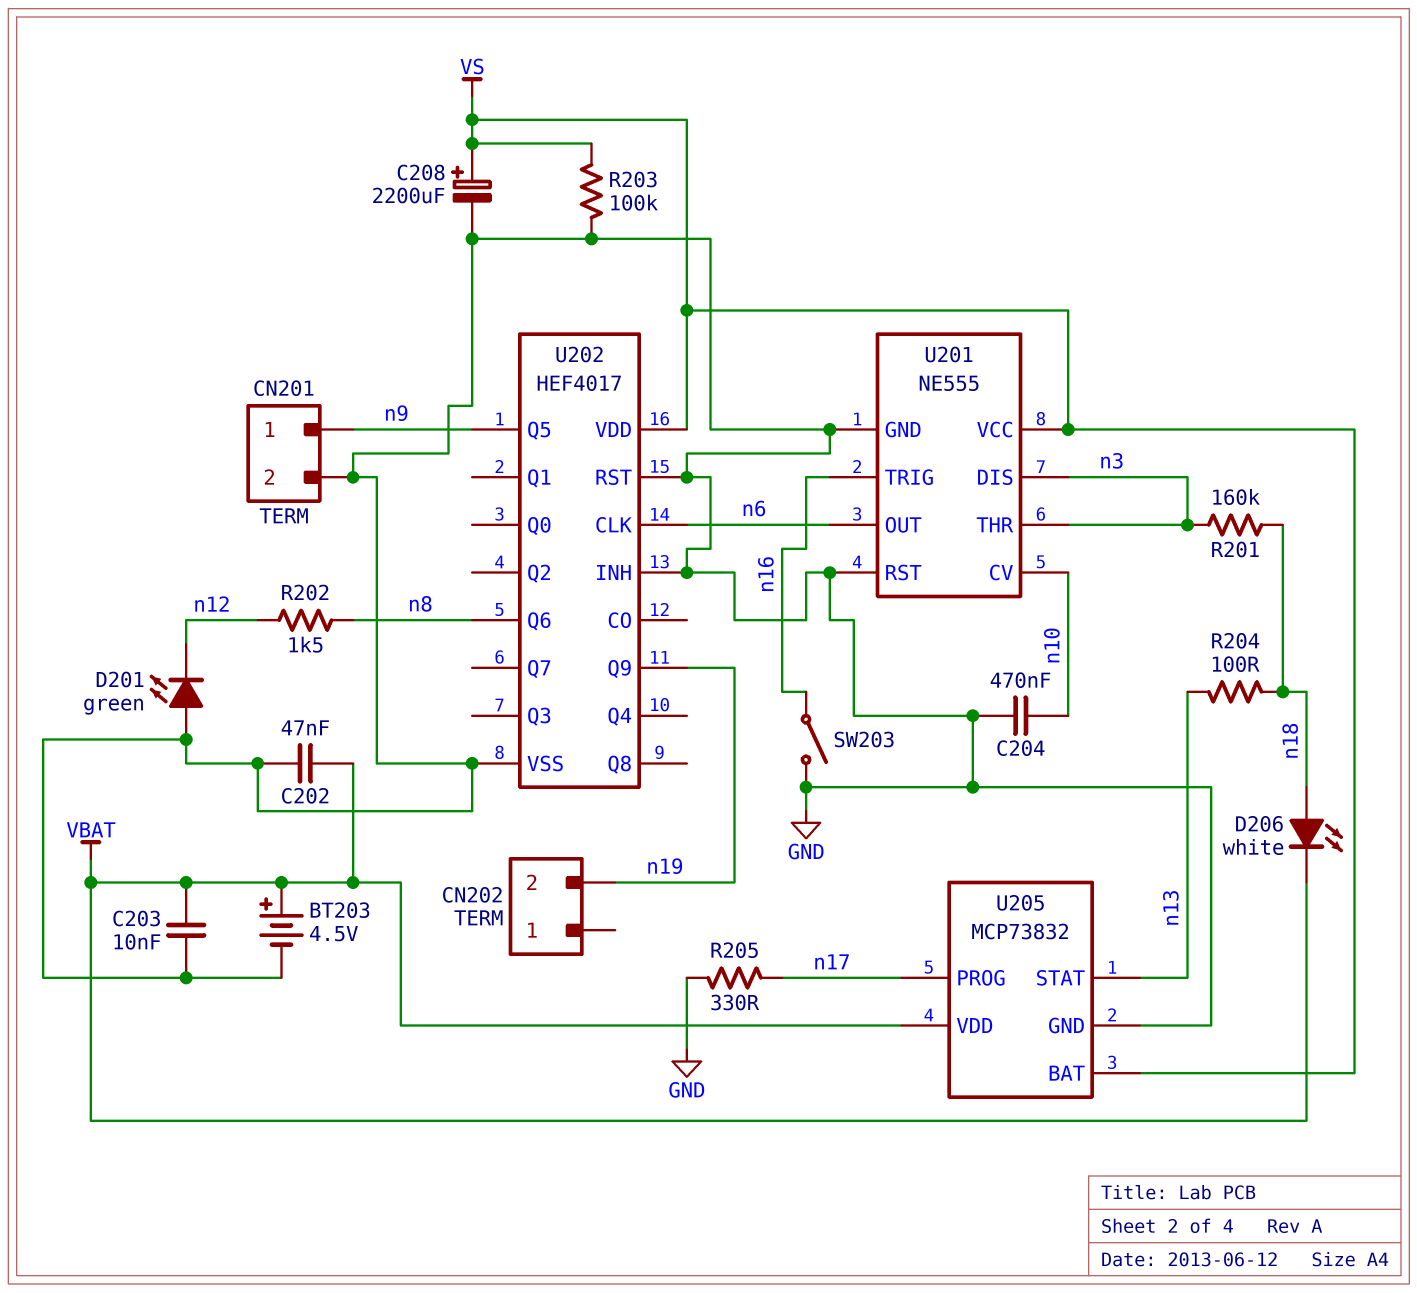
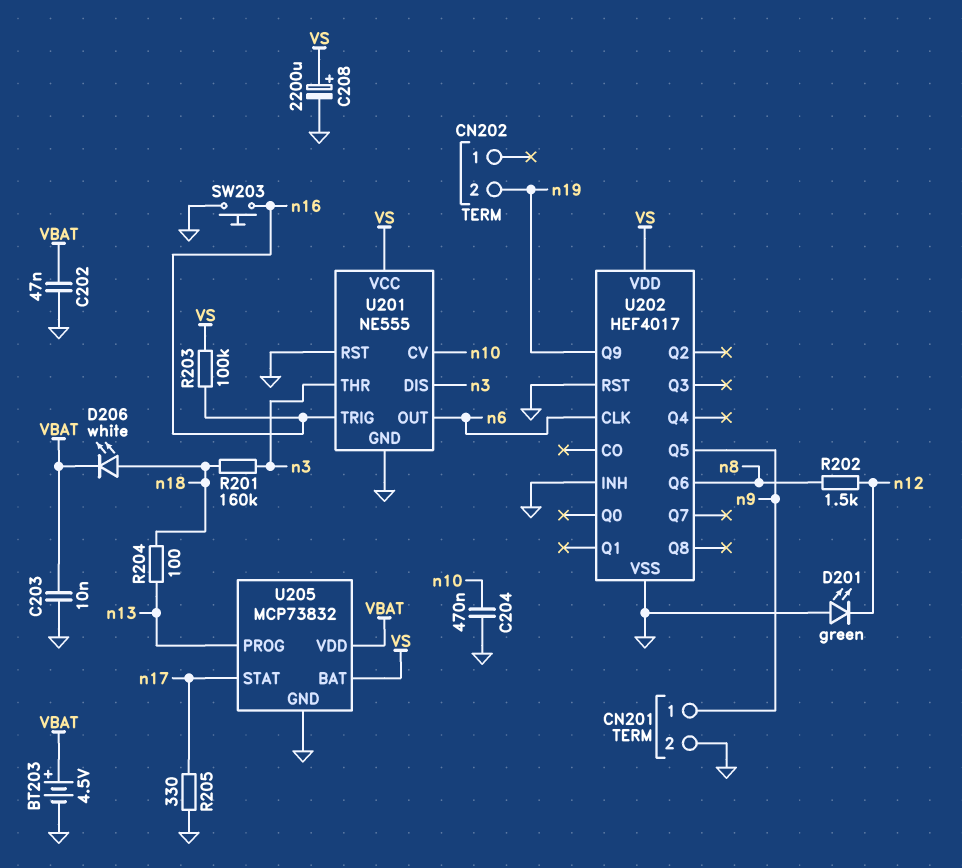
R203: 100k (GND, VS) -> 100k (VS, n16)
SW203: switch (GND, n16) -> button (GND, n16)
U205 pin PROG: n17 -> n13
U205 pin STAT: n13 -> n17

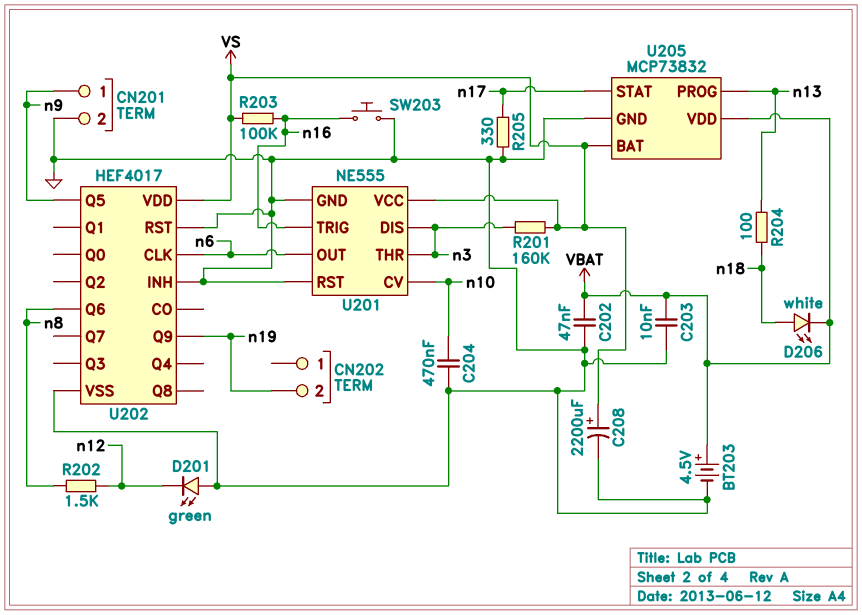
R201: 160k (n3, n18) -> 160k (VS, n3)

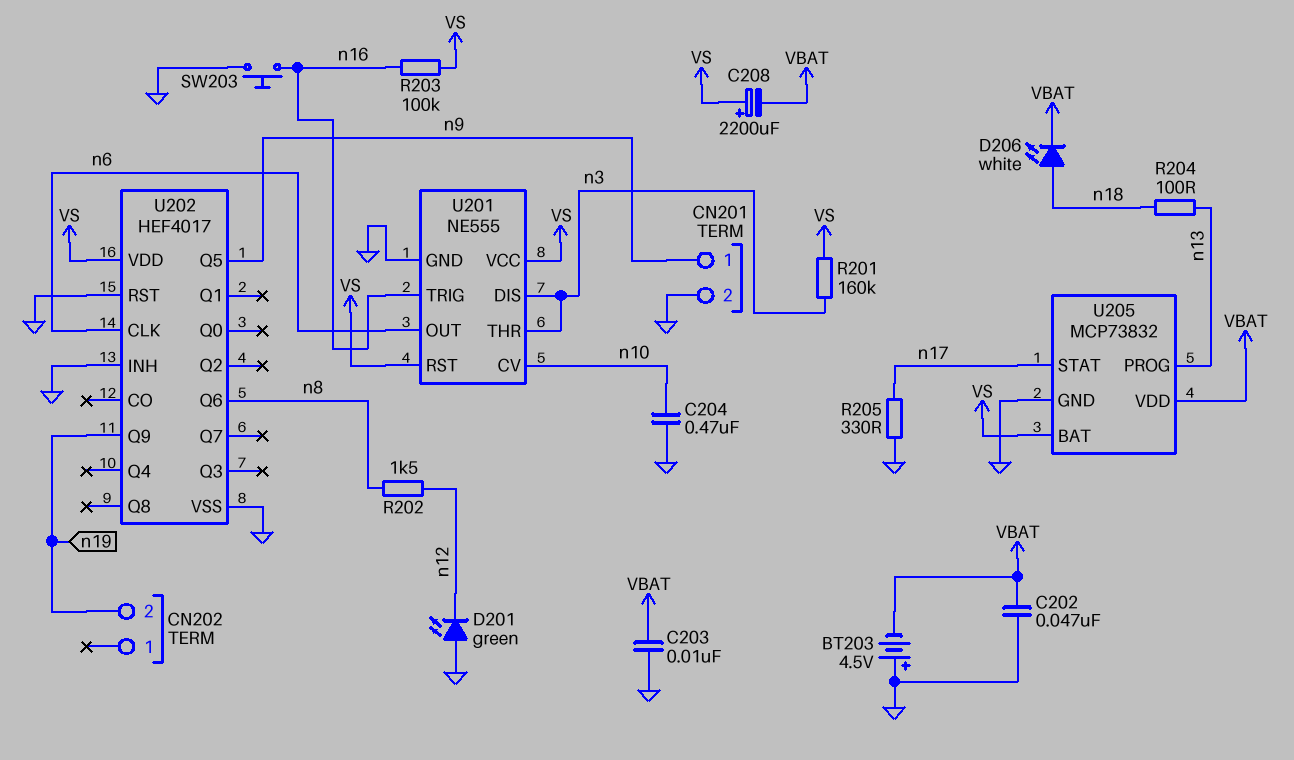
BT203: 4.5V (plus VBAT, minus GND) -> 4.5V (plus GND, minus VBAT)
C208: 2200uF (plus VS, minus GND) -> 2200uF (plus VS, minus VBAT)
U201 pin RST: GND -> VS

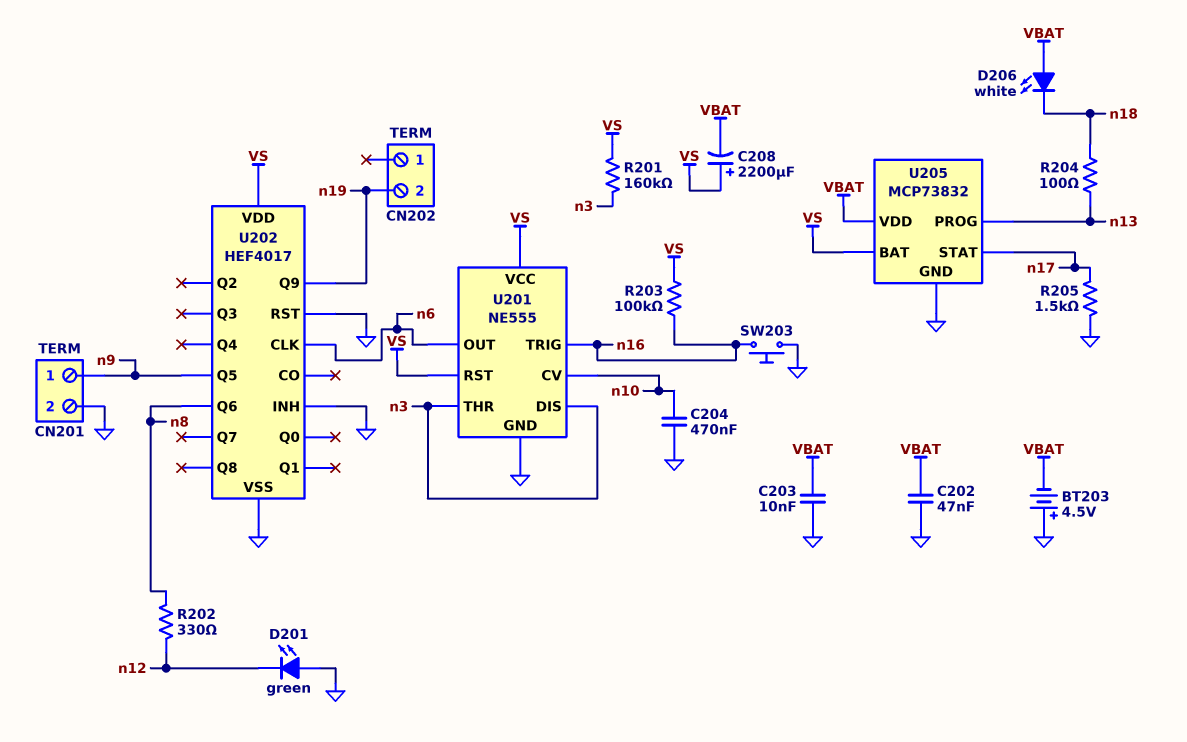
D206: LED white (A n18, K VBAT) -> LED white (A VBAT, K n18)
R202: 1.5k (n8, n12) -> 330 (n8, n12)
R205: 330 (GND, n17) -> 1.5k (GND, n17)

